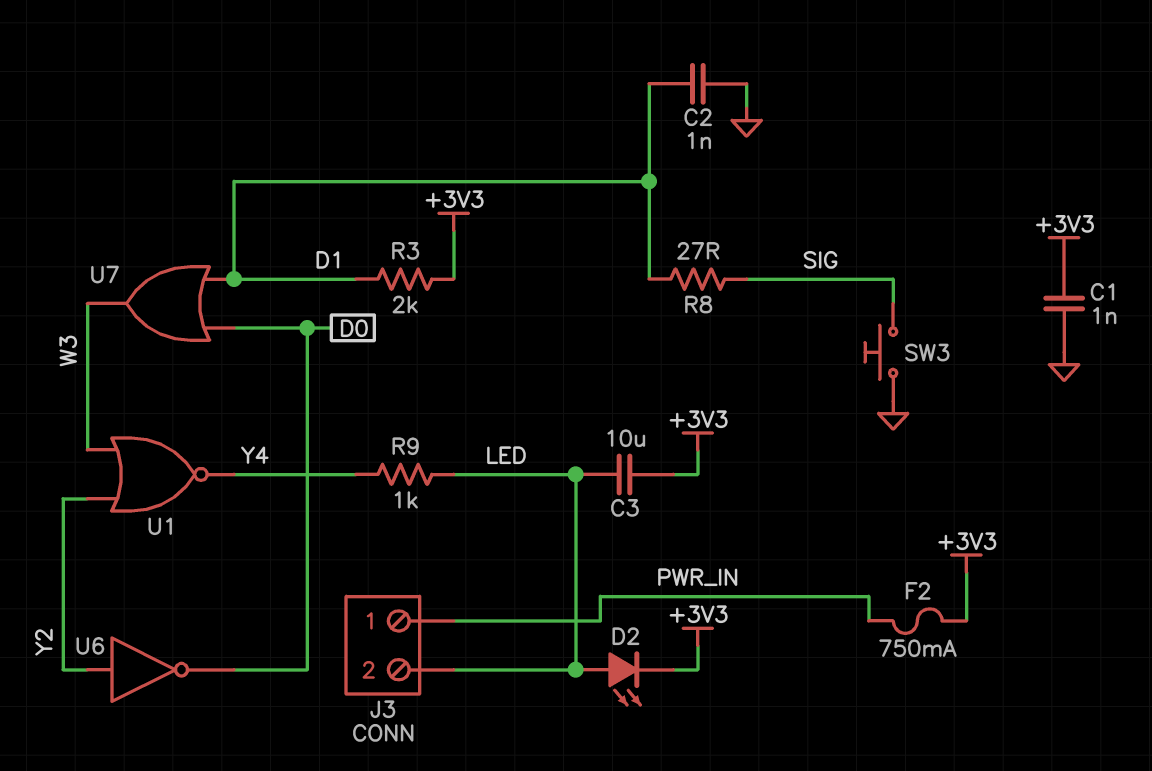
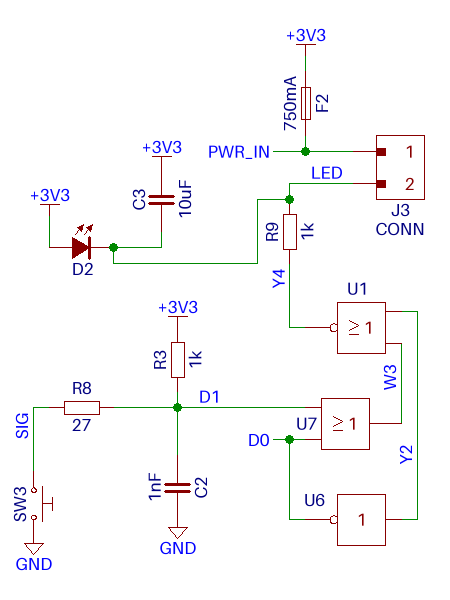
C1: 1nF (+3V3, GND) -> none
D2: LED (A LED, K +3V3) -> LED (A +3V3, K LED)
R3: 2k (+3V3, D1) -> 1k (+3V3, D1)

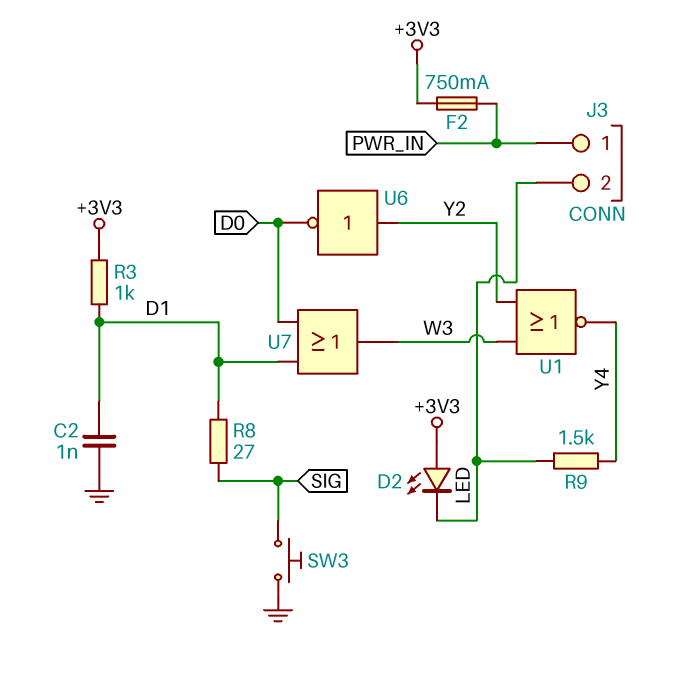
C3: 10uF (+3V3, LED) -> none
R9: 1k (LED, Y4) -> 1.5k (LED, Y4)

